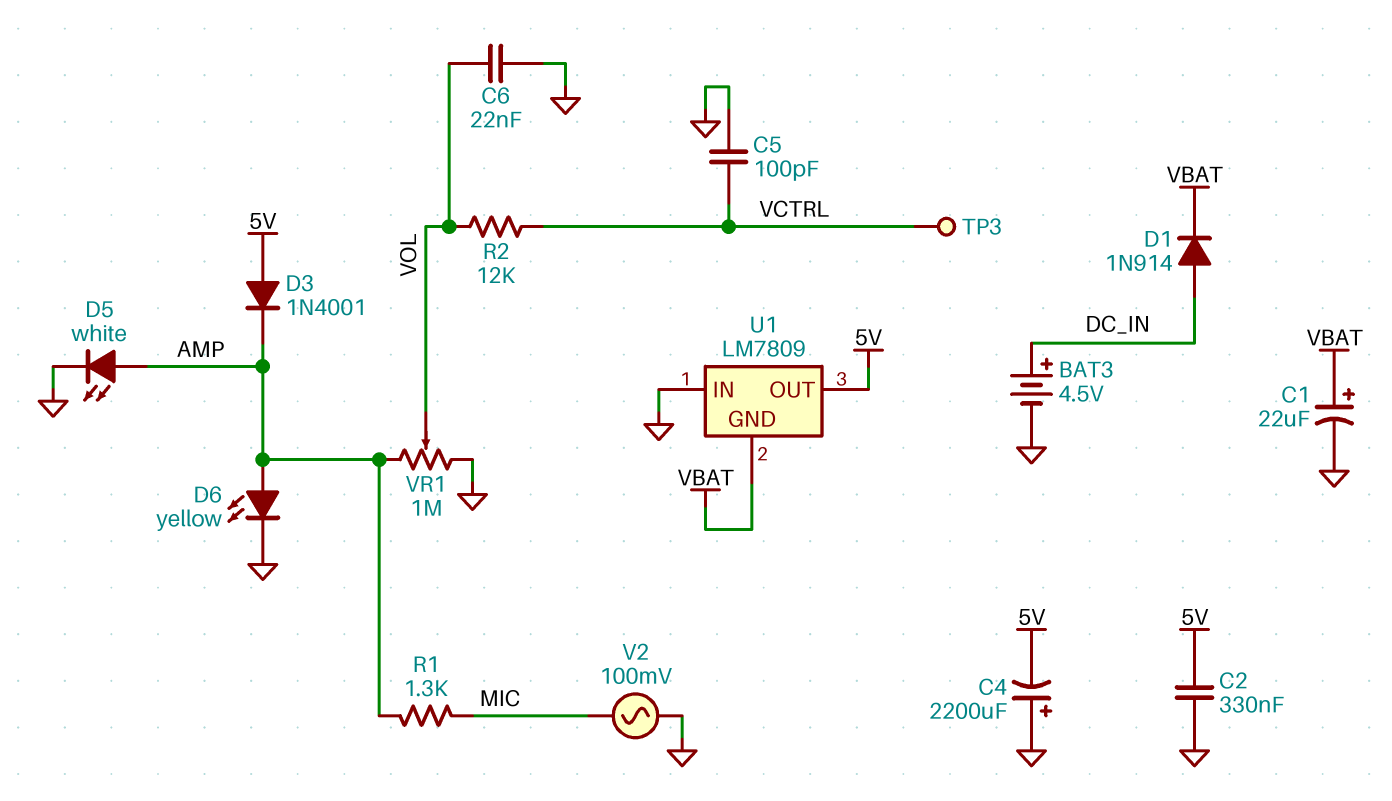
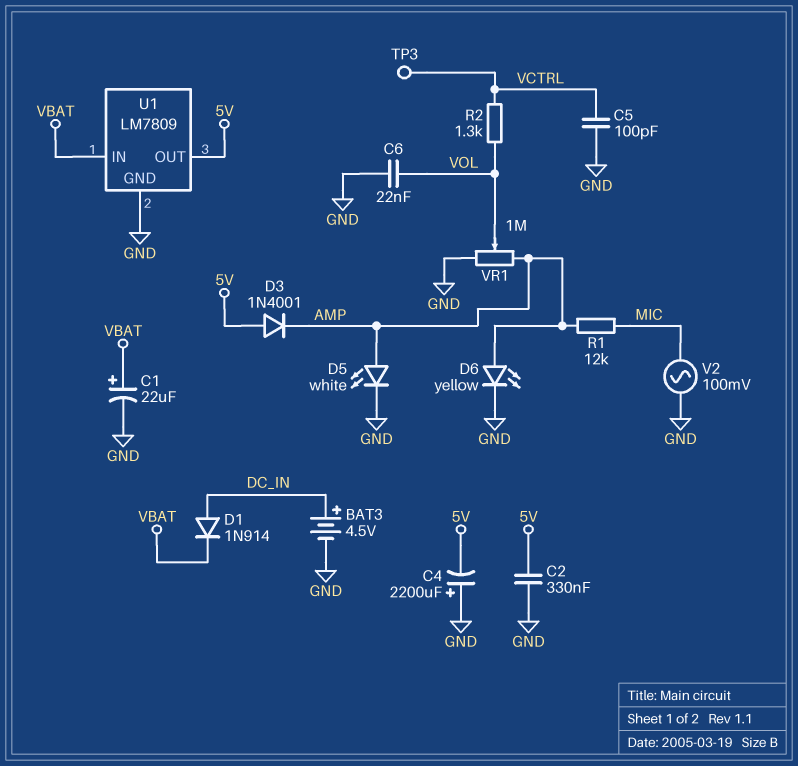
R1: 1.3k (AMP, MIC) -> 12k (AMP, MIC)
R2: 12k (VCTRL, VOL) -> 1.3k (VCTRL, VOL)
U1 pin GND: VBAT -> GND
U1 pin IN: GND -> VBAT

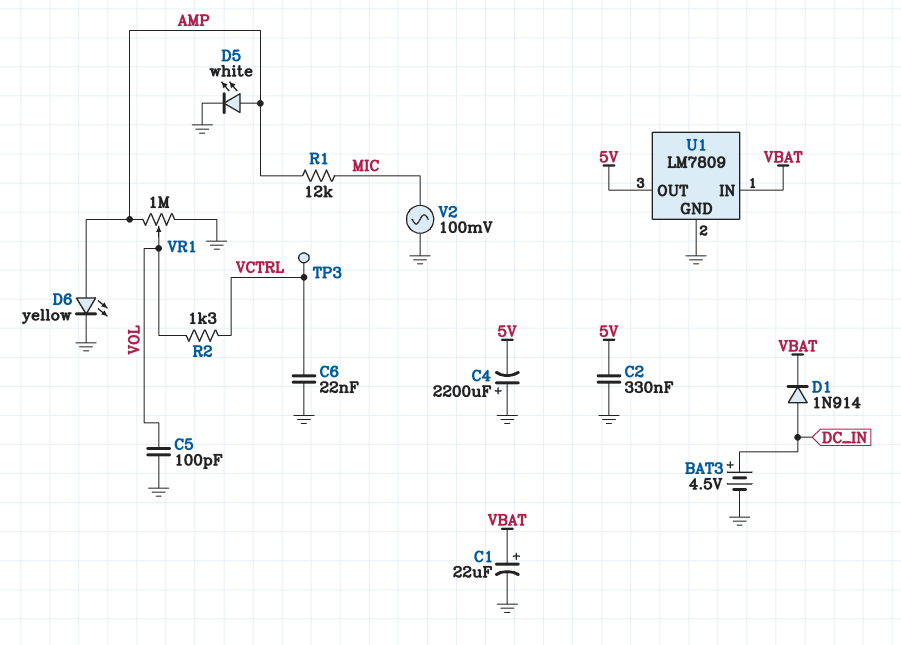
C5: 100pF (GND, VCTRL) -> 100pF (GND, VOL)
C6: 22nF (GND, VOL) -> 22nF (GND, VCTRL)
D3: diode 1N4001 (A 5V, K AMP) -> none

